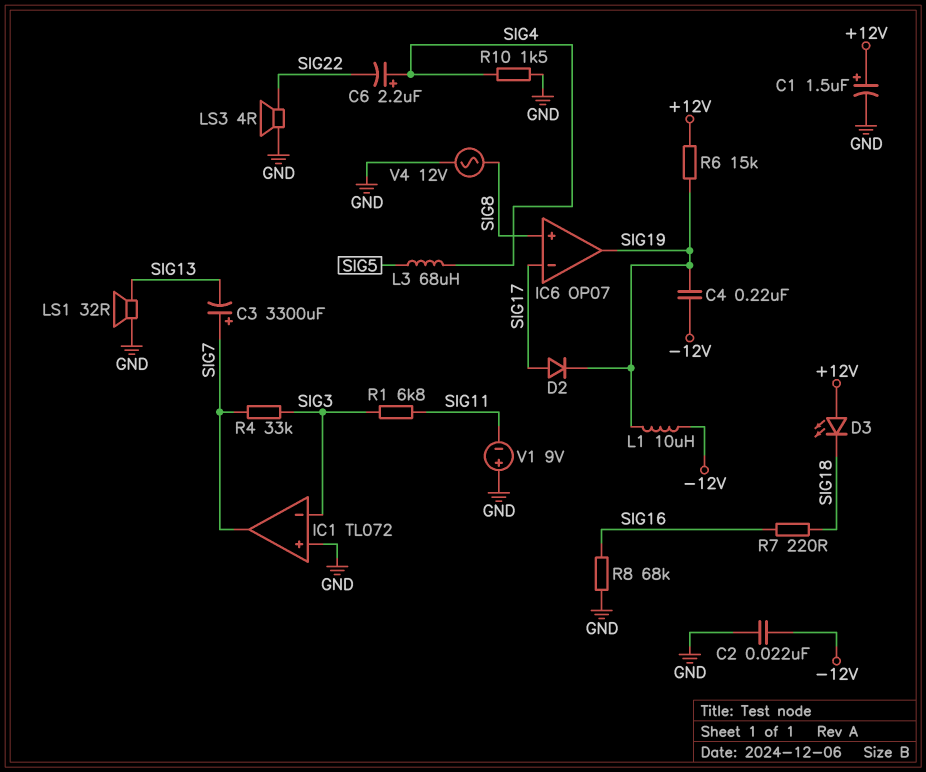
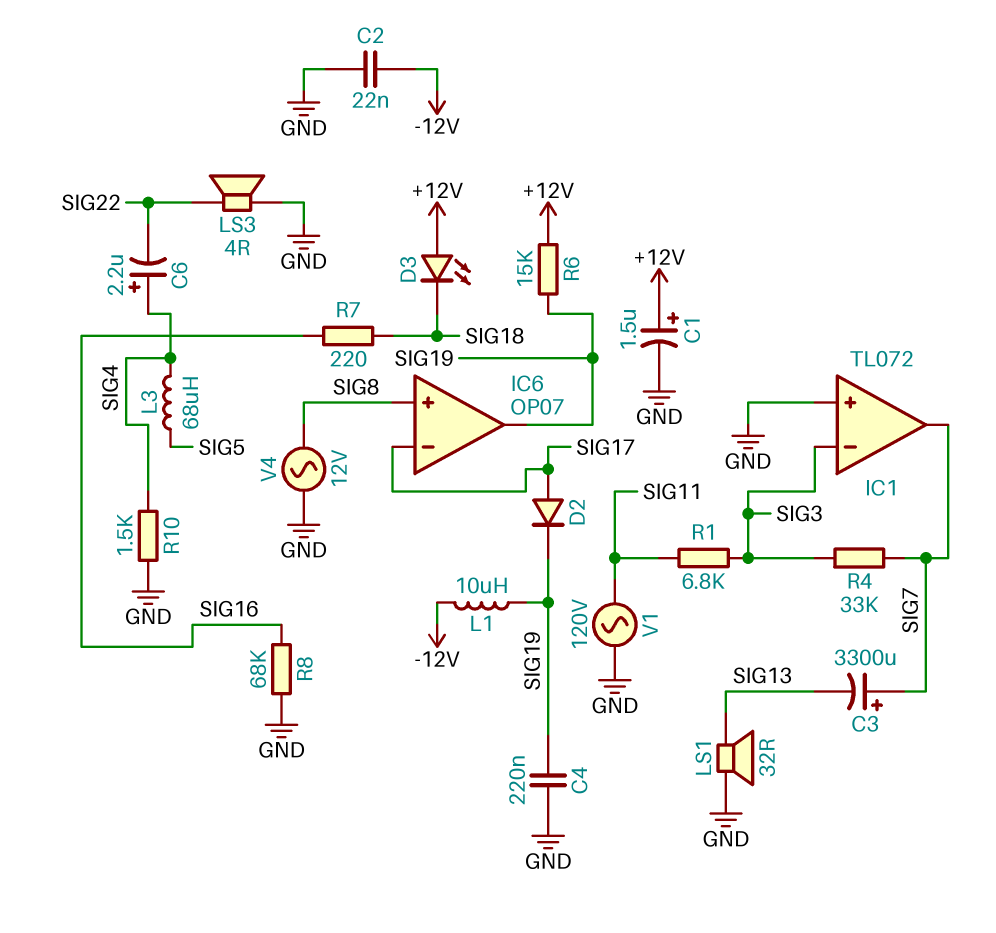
C4: 220nF (-12V, SIG19) -> 220nF (GND, SIG19)
V1: 9V (plus GND, minus SIG11) -> AC 120V (GND, SIG11)

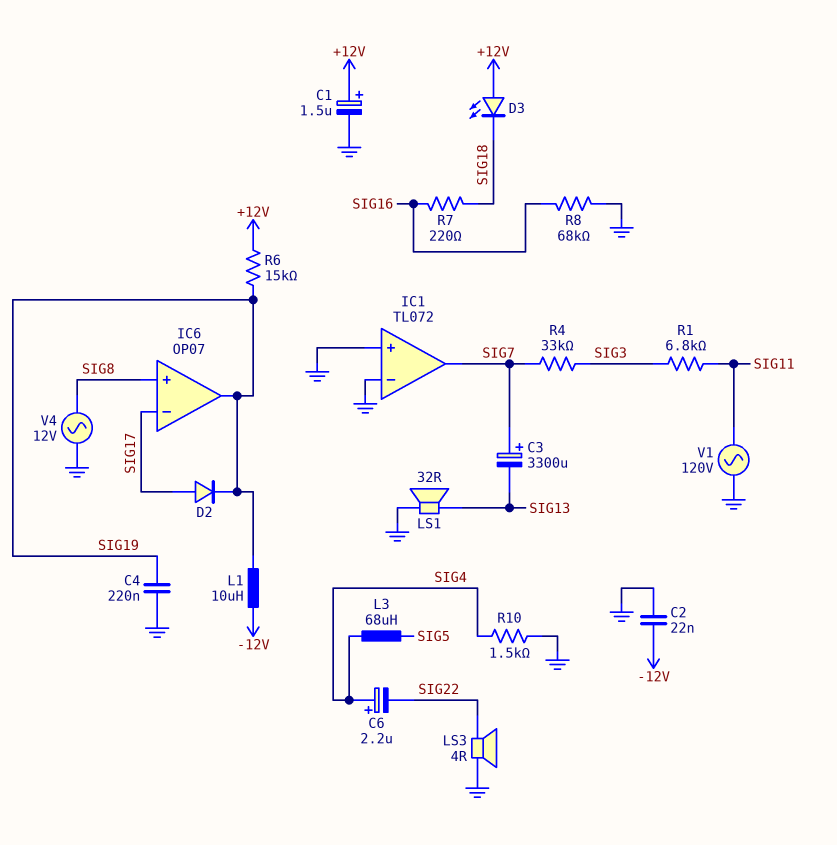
IC1 pin in-: SIG3 -> GND

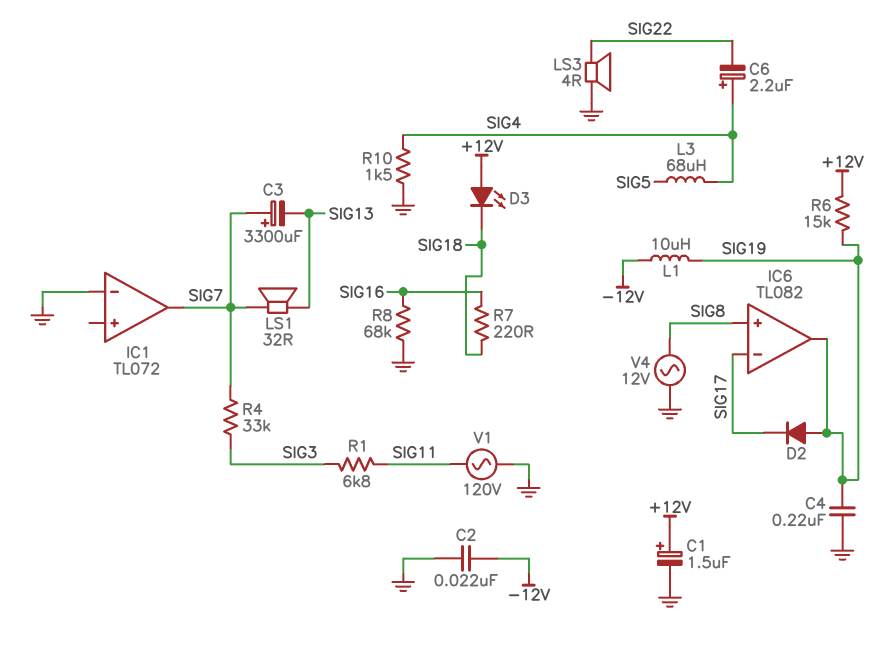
D2: diode (A SIG17, K SIG19) -> diode (A SIG19, K SIG17)
IC1 pin in+: GND -> none
IC6: OP07 -> TL082
LS1: speaker 32R (GND, SIG13) -> speaker 32R (SIG7, SIG13)

